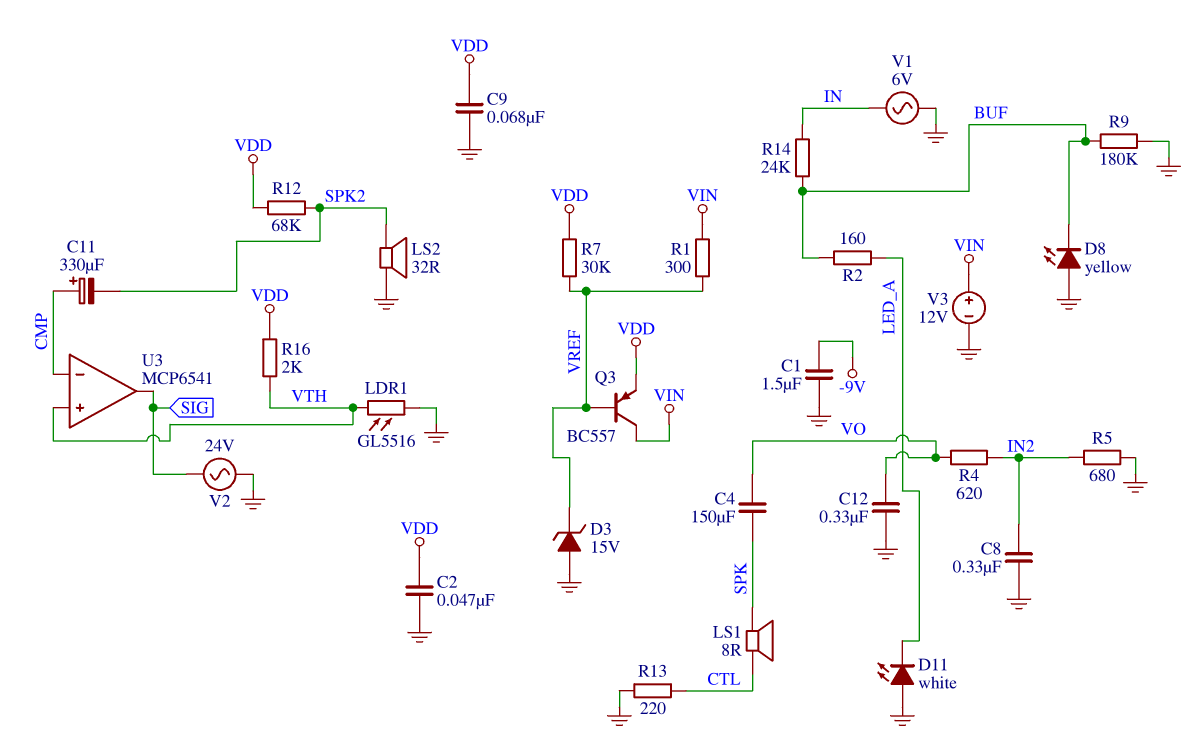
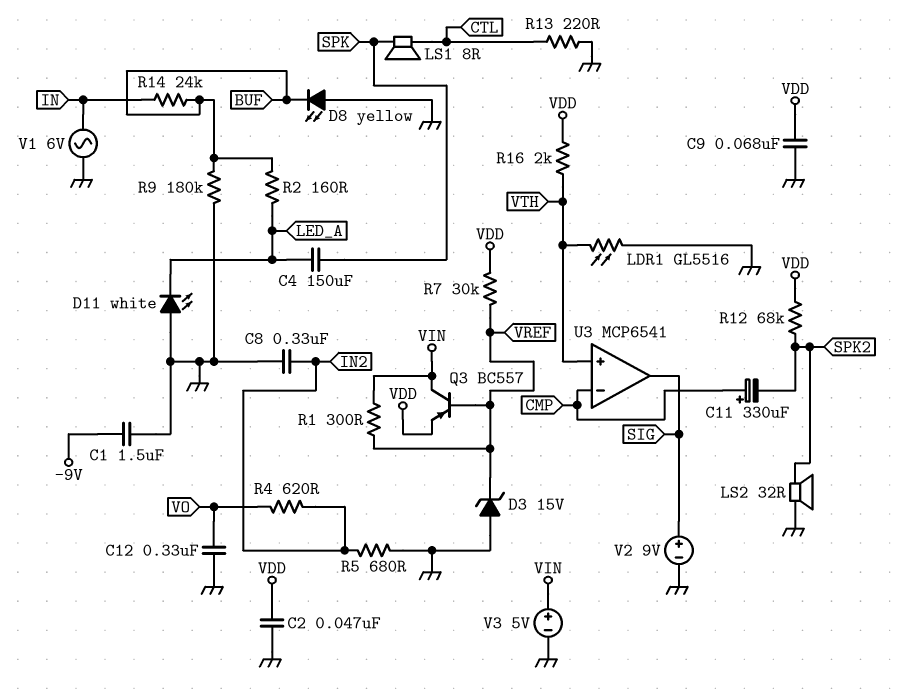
C4: 150uF (SPK, VO) -> 150uF (LED_A, SPK)
V2: AC 24V (GND, SIG) -> 9V (plus SIG, minus GND)
V3: 12V (plus VIN, minus GND) -> 5V (plus VIN, minus GND)

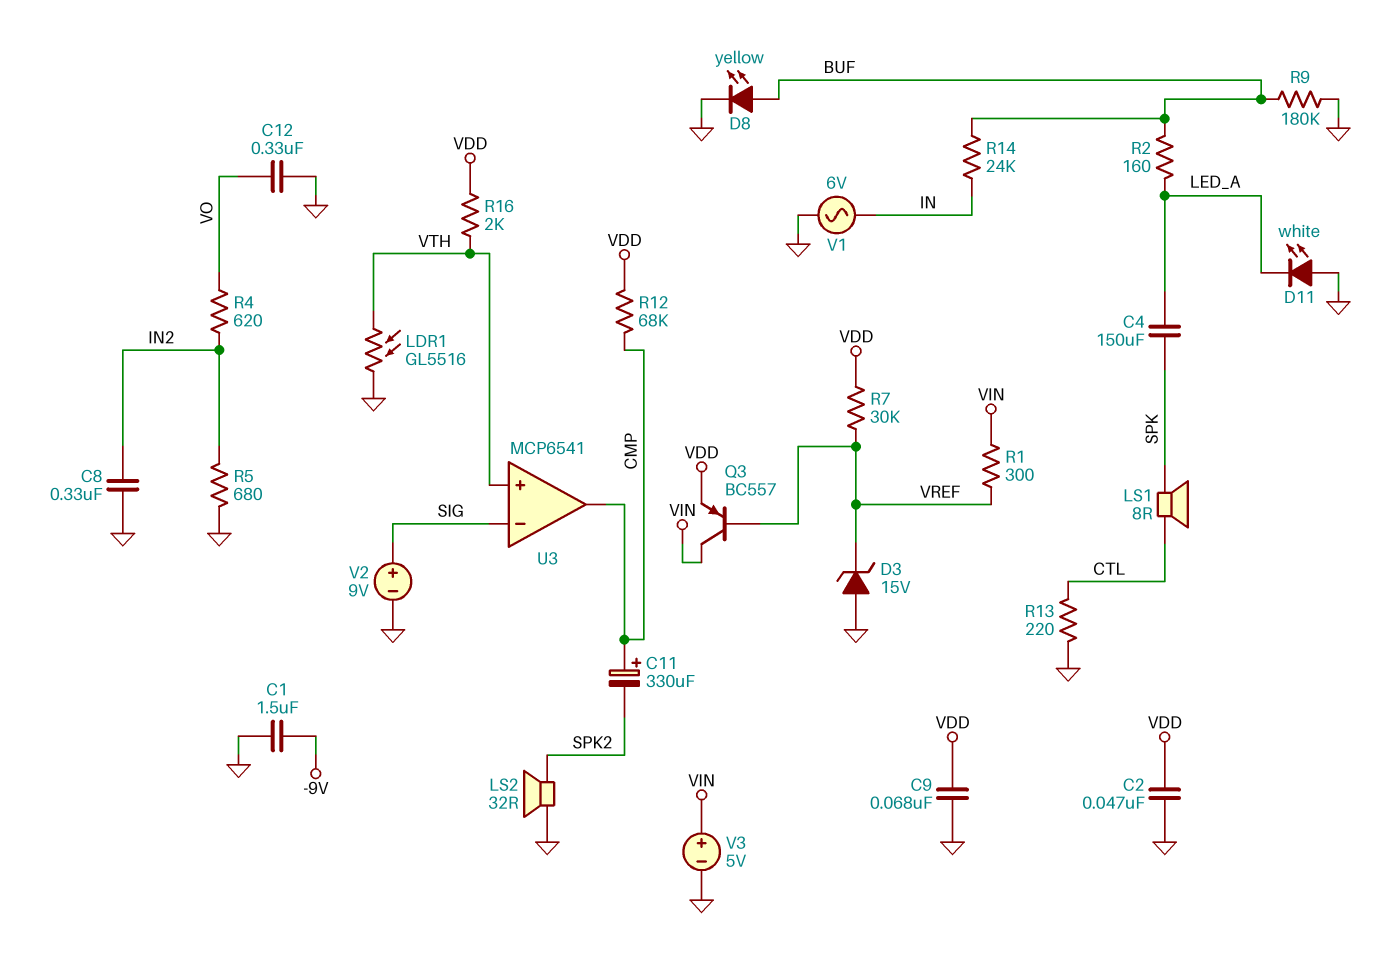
D8: LED yellow (A GND, K BUF) -> LED yellow (A BUF, K GND)
R12: 68k (SPK2, VDD) -> 68k (CMP, VDD)
U3 pin in-: CMP -> SIG
U3 pin out: SIG -> CMP

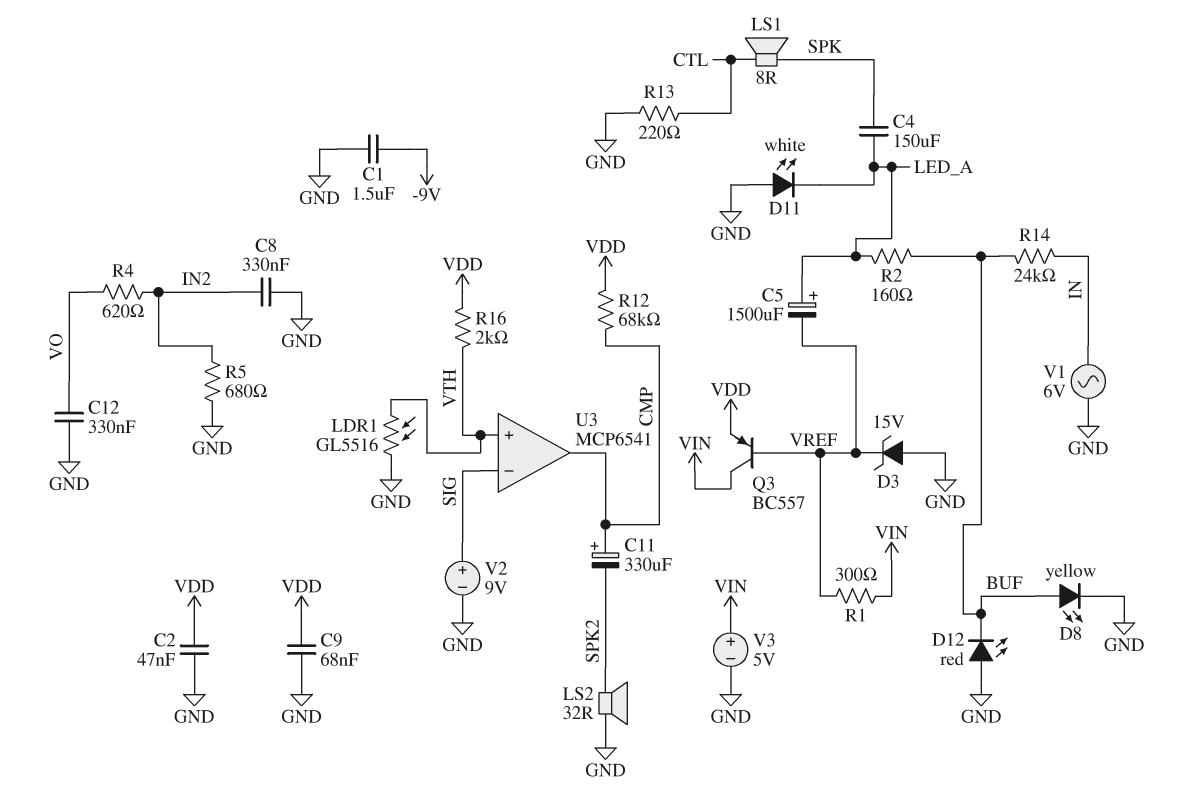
C5: none -> 1500uF (plus LED_A, minus VREF)
D12: none -> LED red (A GND, K BUF)
R7: 30k (VDD, VREF) -> none
R9: 180k (BUF, GND) -> none

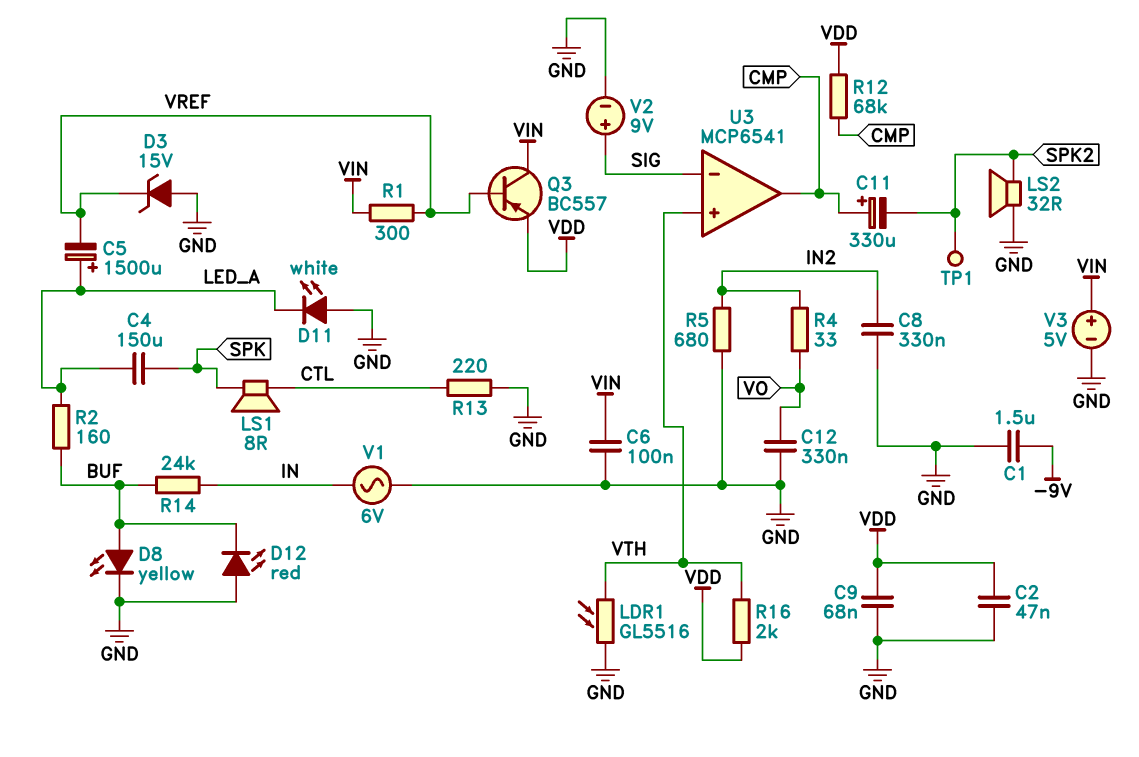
C6: none -> 100nF (GND, VIN)
R4: 620 (IN2, VO) -> 33 (IN2, VO)
TP1: none -> test point (SPK2)

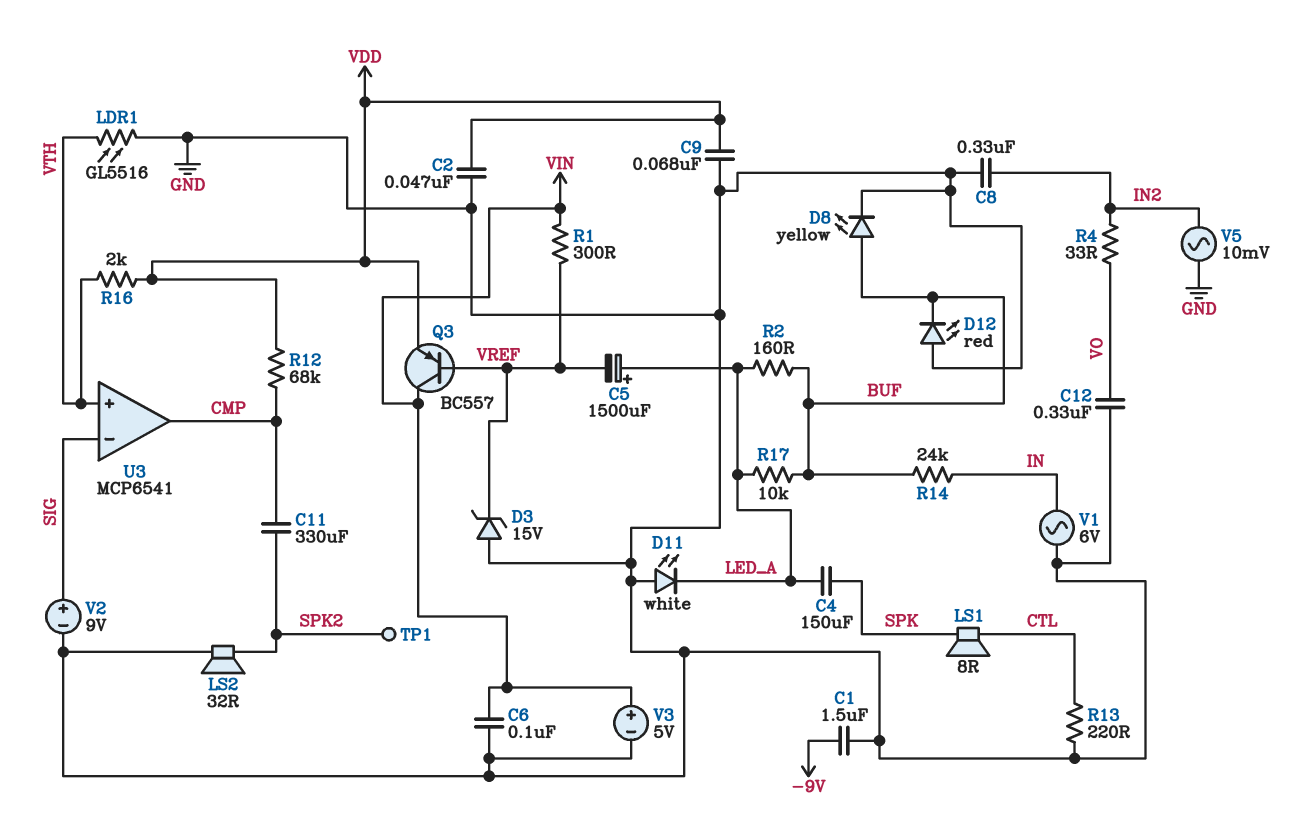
C11: 330uF (plus CMP, minus SPK2) -> 330uF (CMP, SPK2)
R5: 680 (GND, IN2) -> none
R17: none -> 10k (BUF, LED_A)
V5: none -> AC 10mV (GND, IN2)

